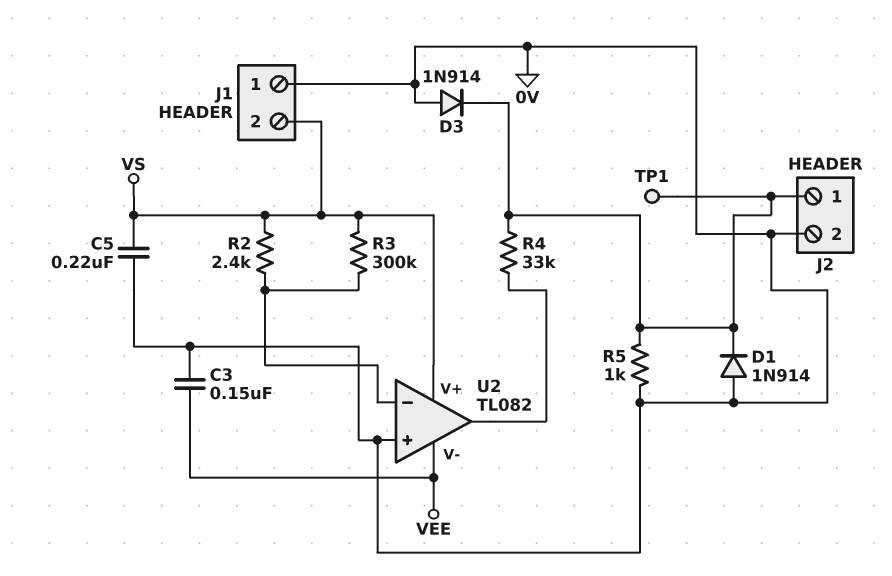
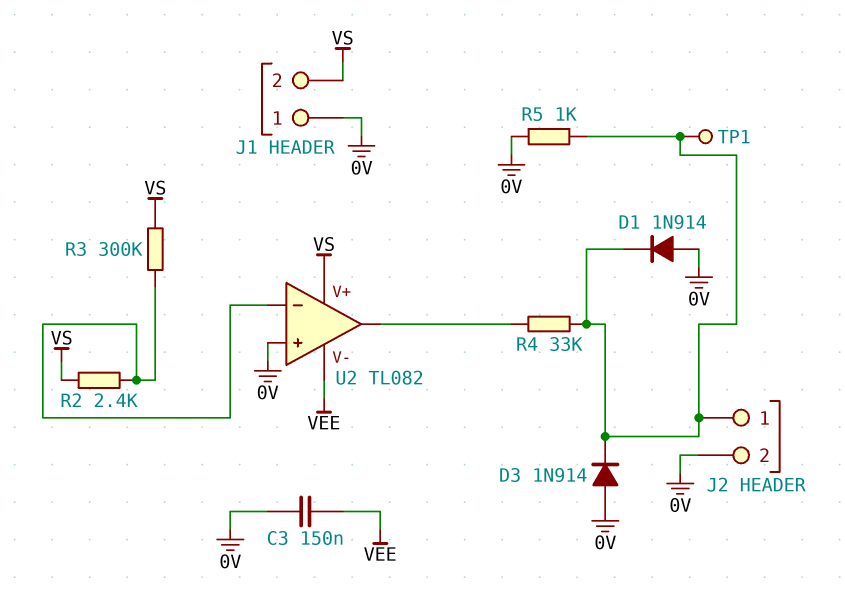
C5: 220nF (0V, VS) -> none

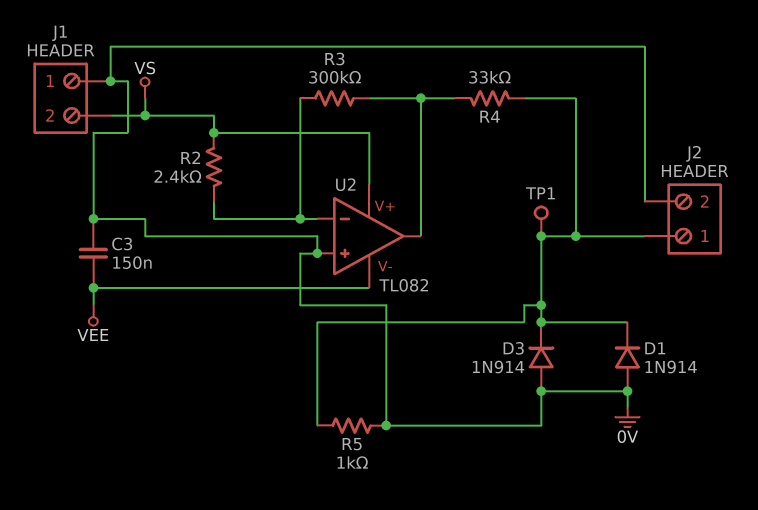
R3: 300k (U2/in-, VS) -> 300k (U2/in-, U2/out)

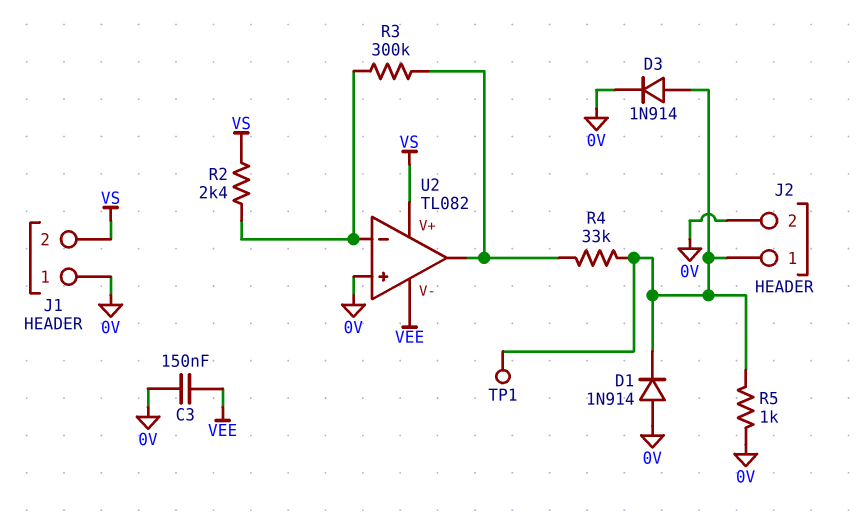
D3: diode 1N914 (A 0V, K J2/1) -> diode 1N914 (A J2/1, K 0V)

